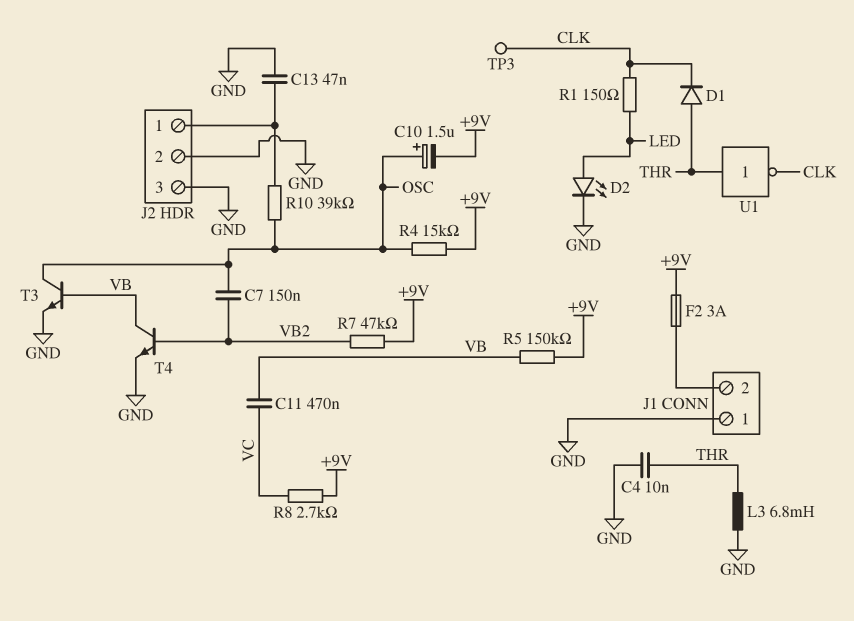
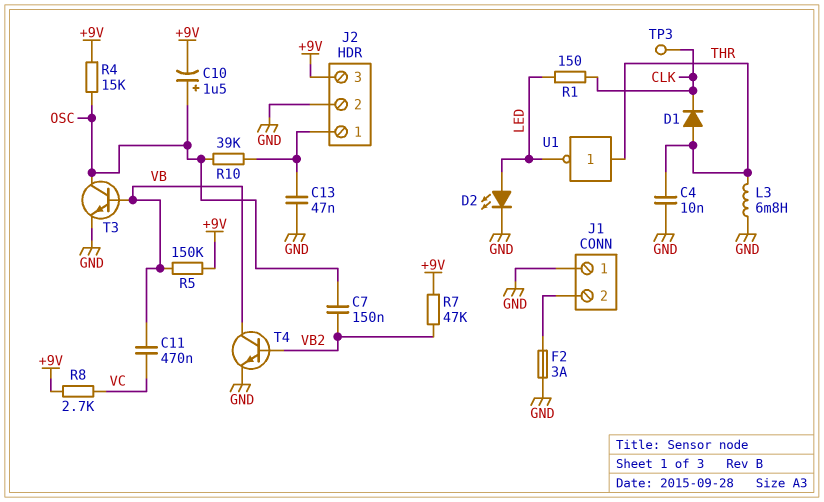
F2: 3A (+9V, J1/2) -> 3A (GND, J1/2)
J2 pin 3: GND -> +9V
U1: NOT (in THR, out CLK) -> NOT (in THR, out LED)

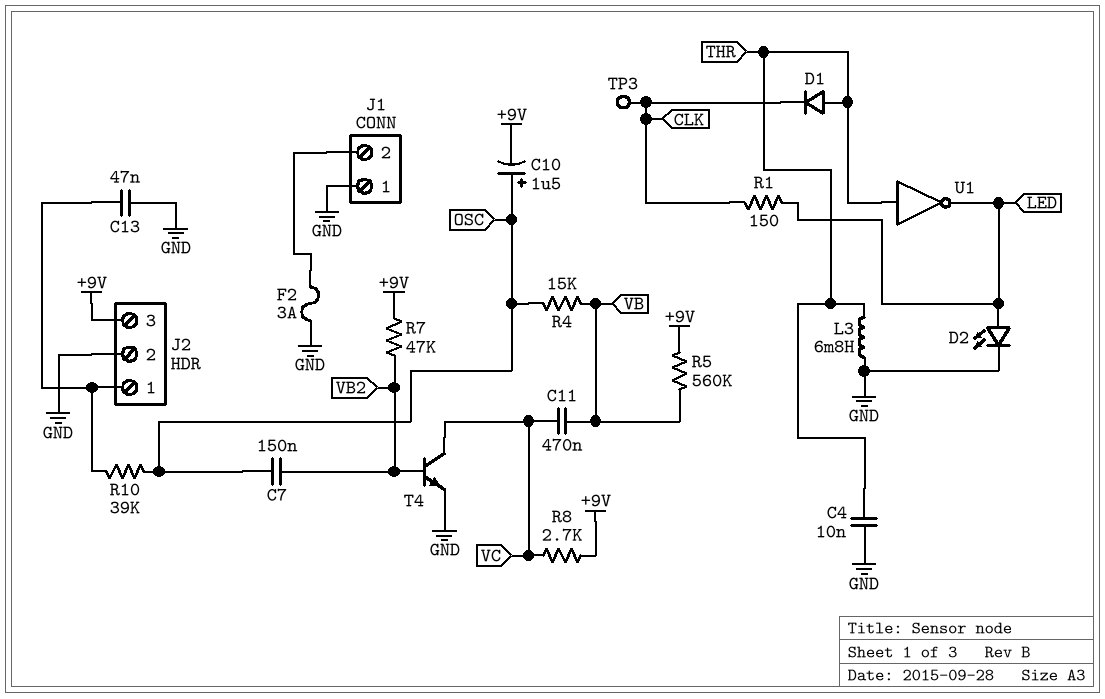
R4: 15k (+9V, OSC) -> 15k (OSC, VB)
R5: 150k (+9V, VB) -> 560k (+9V, VB)
T3: NPN (B VB, C OSC, E GND) -> none
T4: NPN (B VB2, C VB, E GND) -> NPN (B VB2, C VC, E GND)

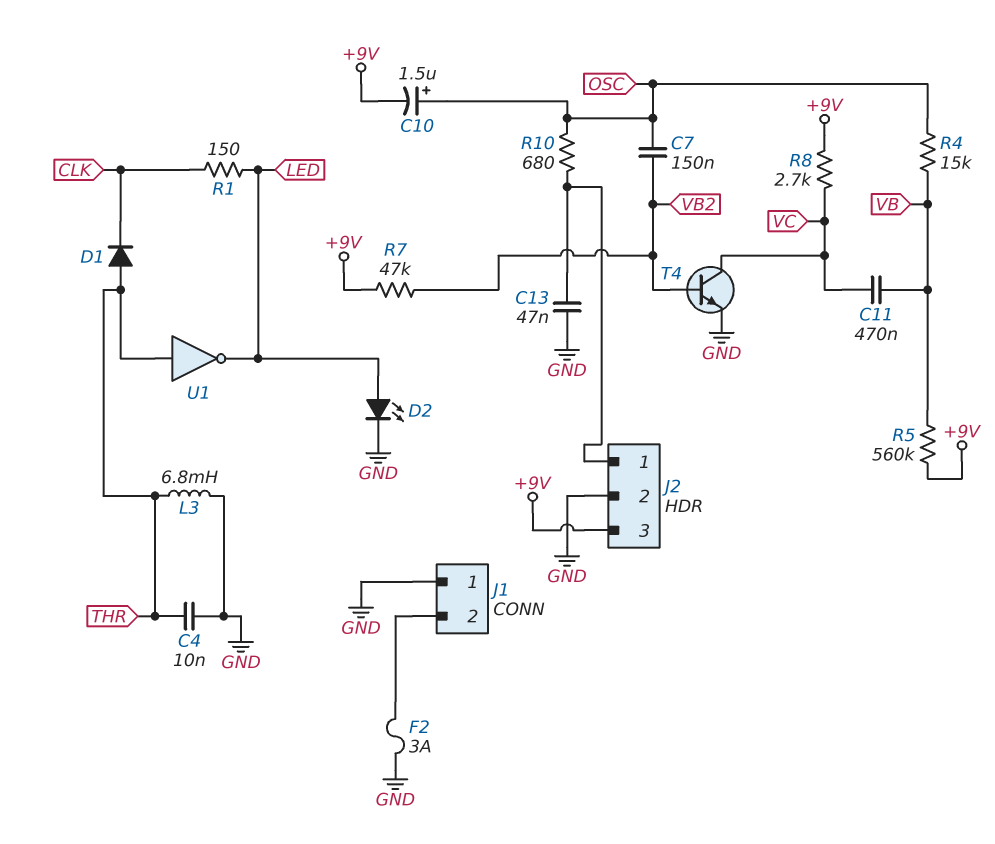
R10: 39k (J2/1, OSC) -> 680 (J2/1, OSC)
TP3: test point (CLK) -> none

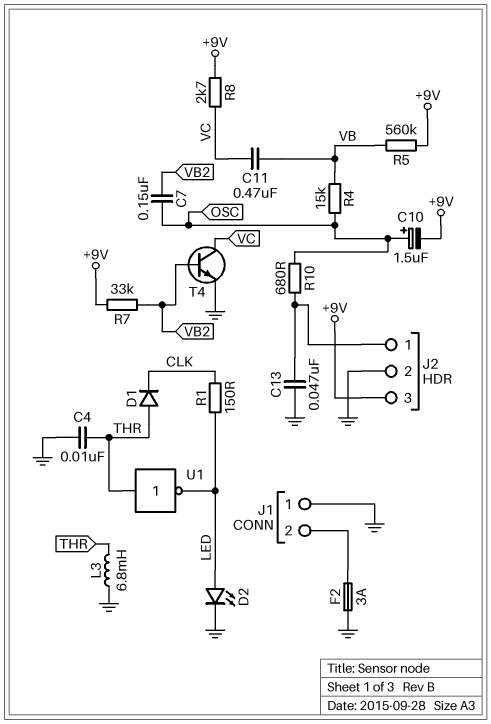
R7: 47k (+9V, VB2) -> 33k (+9V, VB2)

